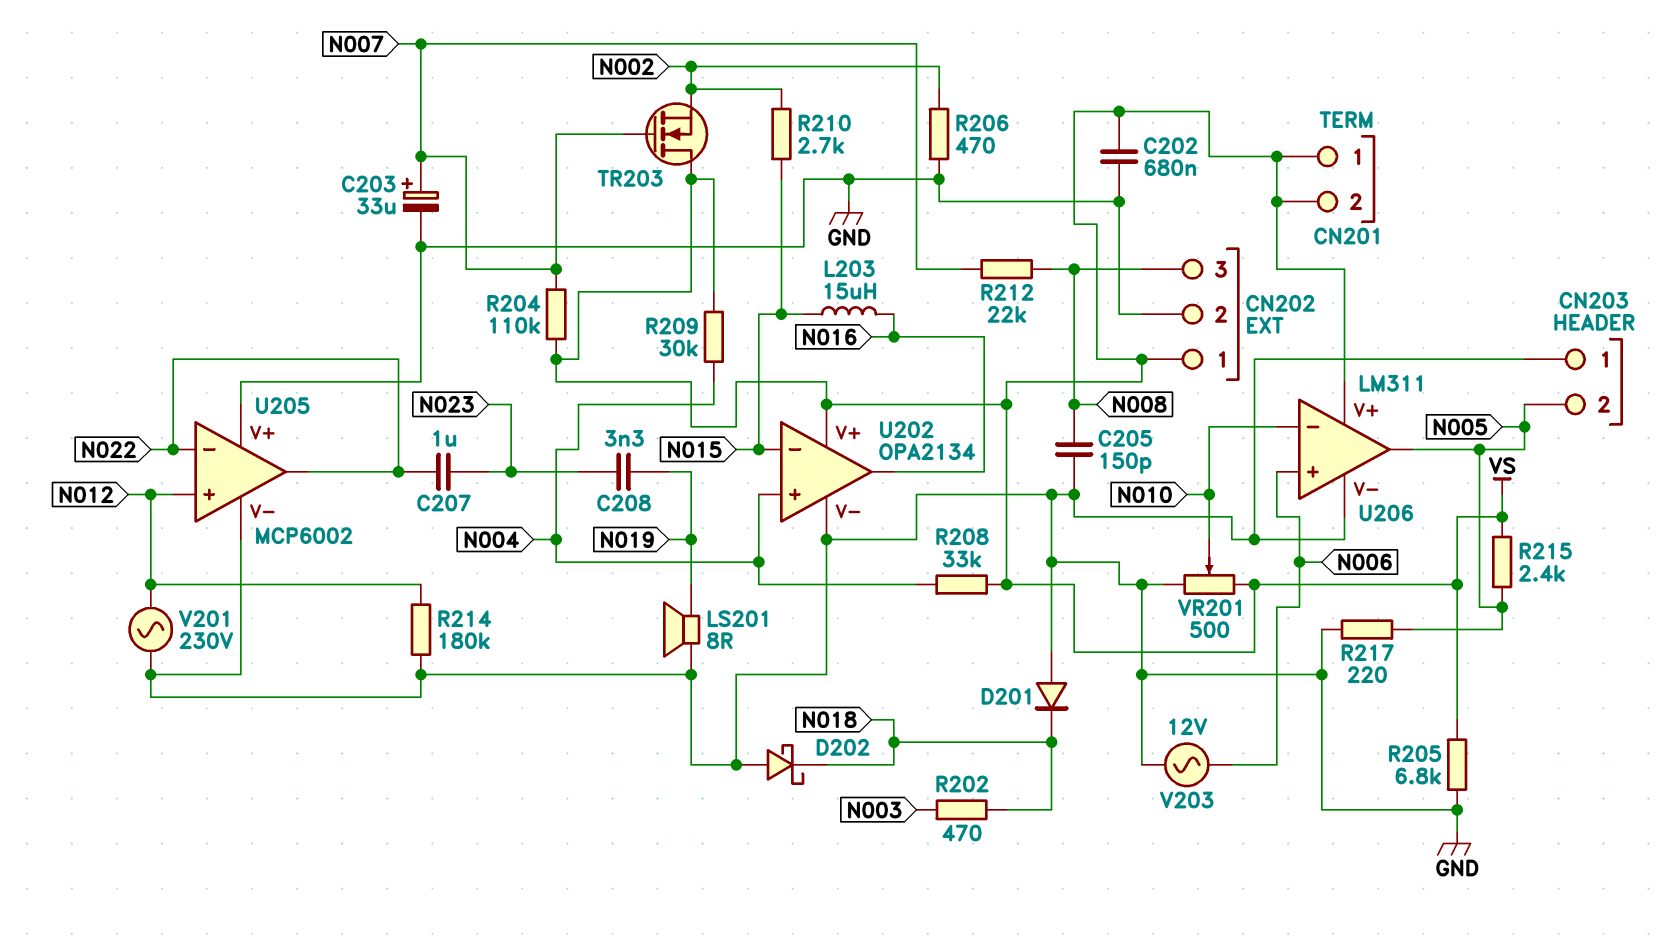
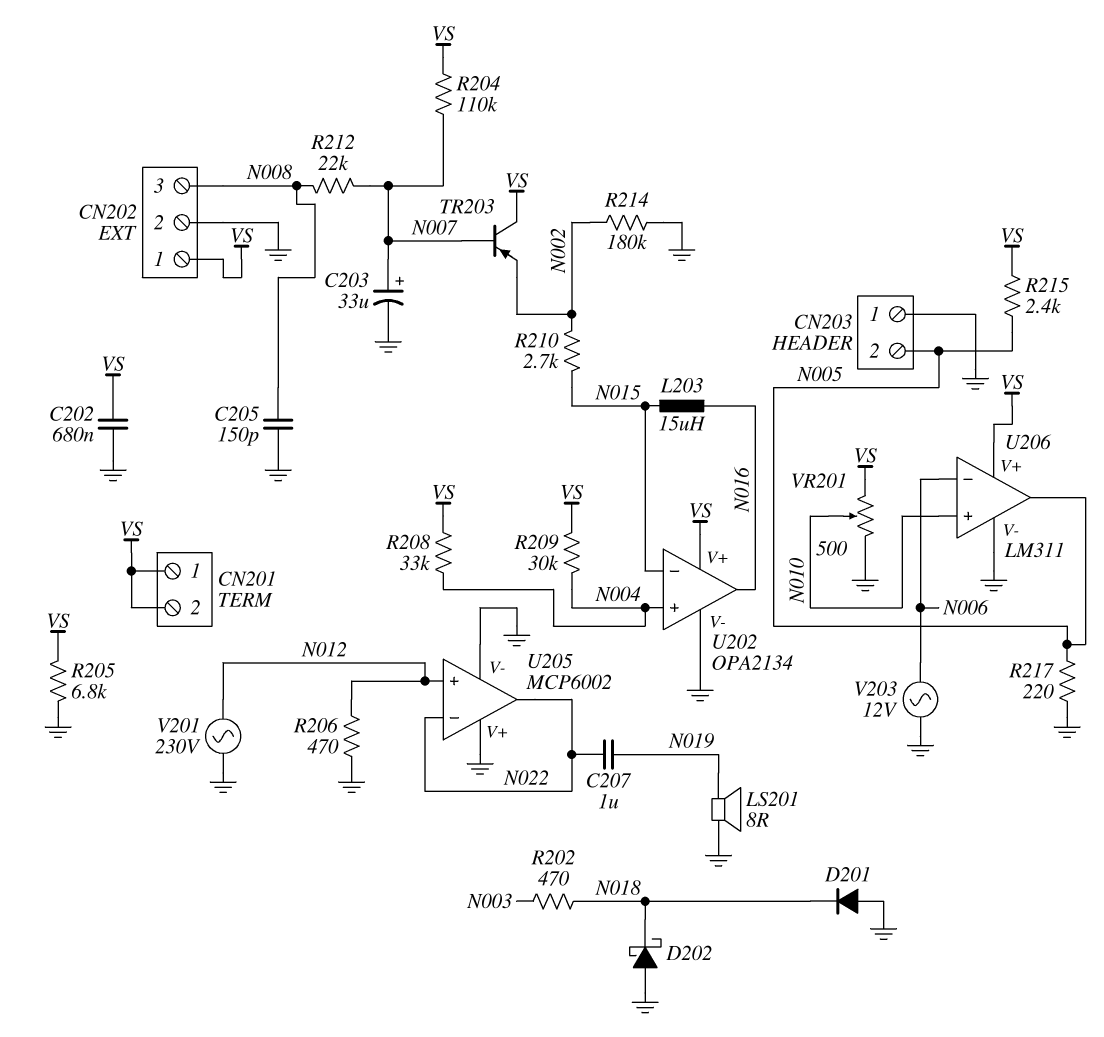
C207: 1uF (N022, N023) -> 1uF (N019, N022)
C208: 3.3nF (N019, N023) -> none
R206: 470 (GND, N002) -> 470 (GND, N012)
R214: 180k (GND, N012) -> 180k (GND, N002)
TR203: NMOS (G N007, D VS, S N002) -> PNP (B N007, C VS, E N002)
U206 pin in+: N006 -> N010
U206 pin in-: N010 -> N006

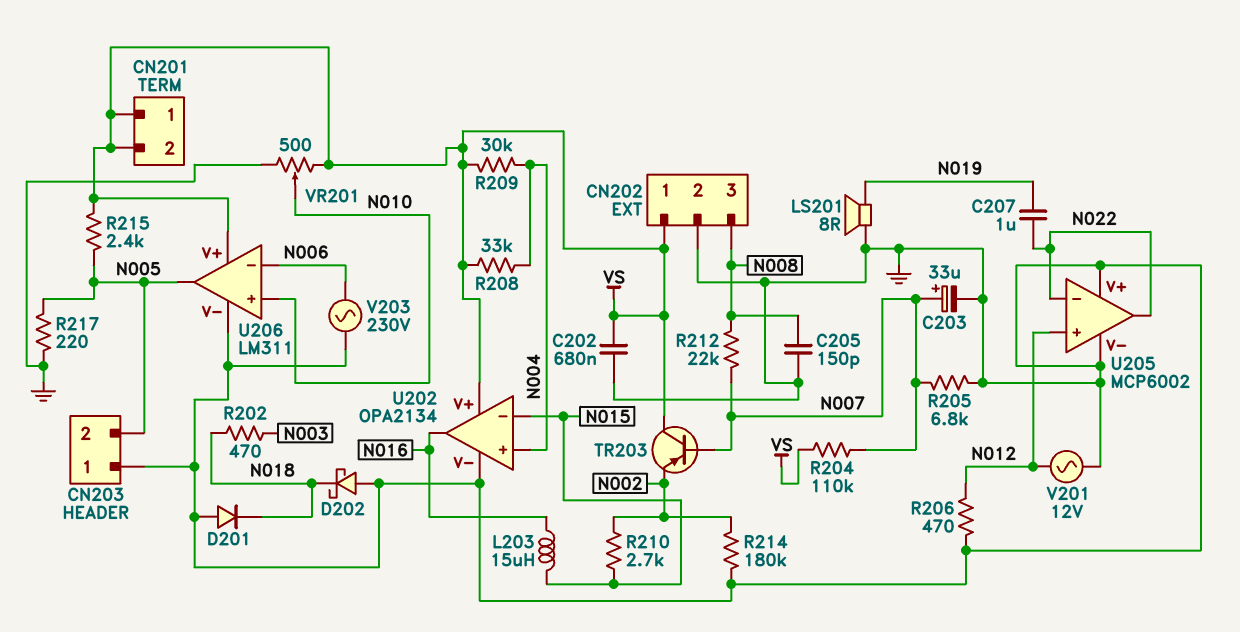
R205: 6.8k (GND, VS) -> 6.8k (GND, N007)
V201: AC 230V (GND, N012) -> AC 12V (GND, N012)
V203: AC 12V (GND, N006) -> AC 230V (GND, N006)

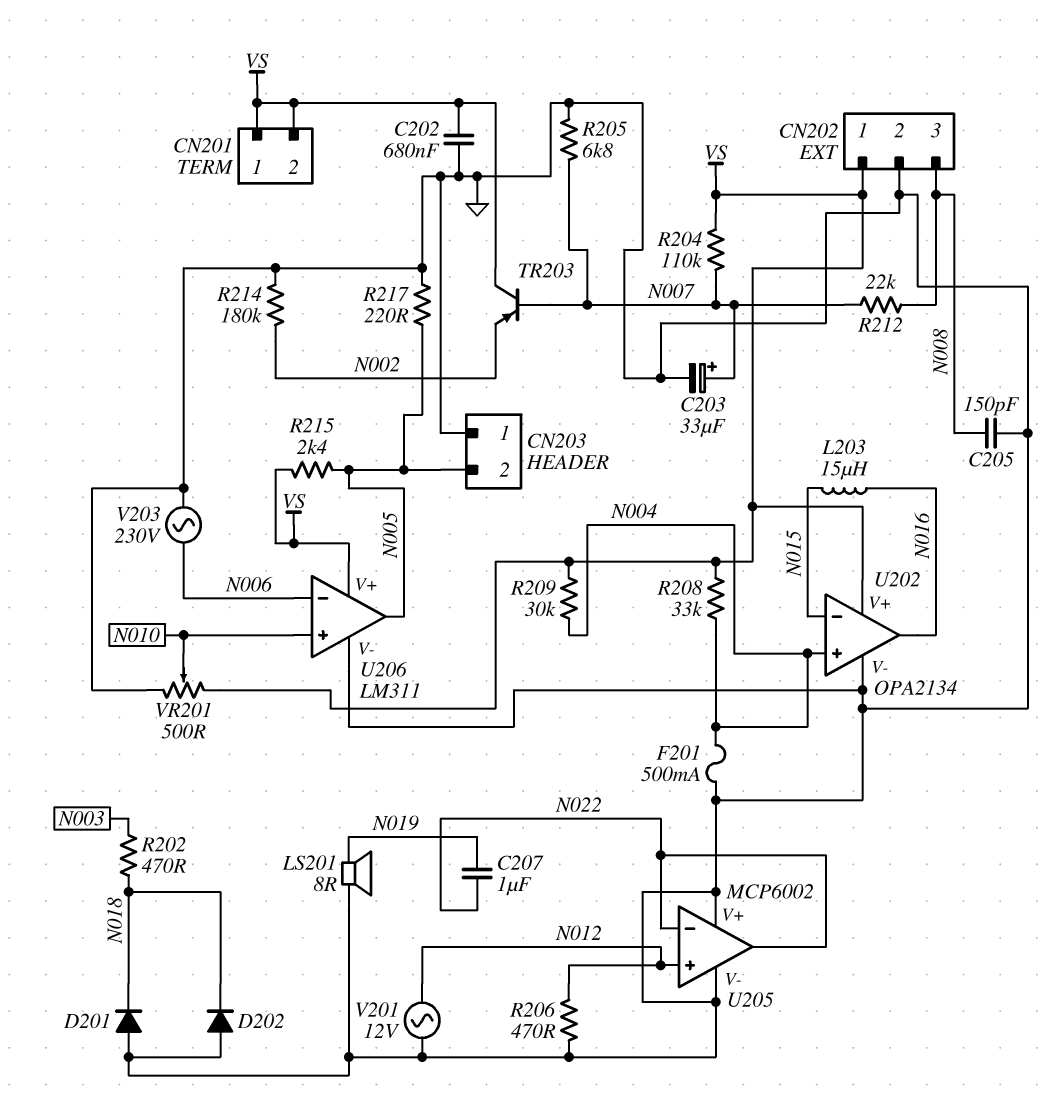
D202: schottky (A GND, K N018) -> diode (A GND, K N018)
F201: none -> 500mA (GND, N004)
R210: 2.7k (N002, N015) -> none

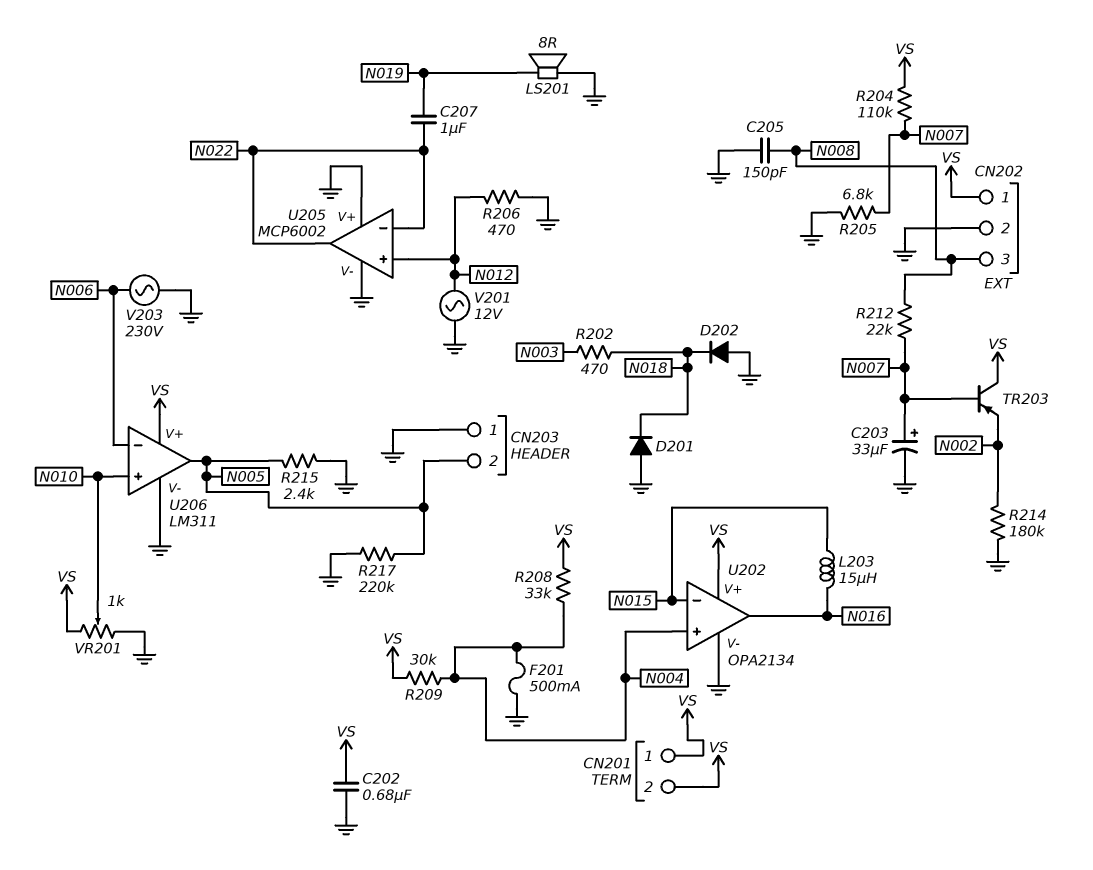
R215: 2.4k (N005, VS) -> 2.4k (GND, N005)
R217: 220 (GND, N005) -> 220k (GND, N005)
VR201: 500 (GND, VS, wiper N010) -> 1k (GND, VS, wiper N010)

